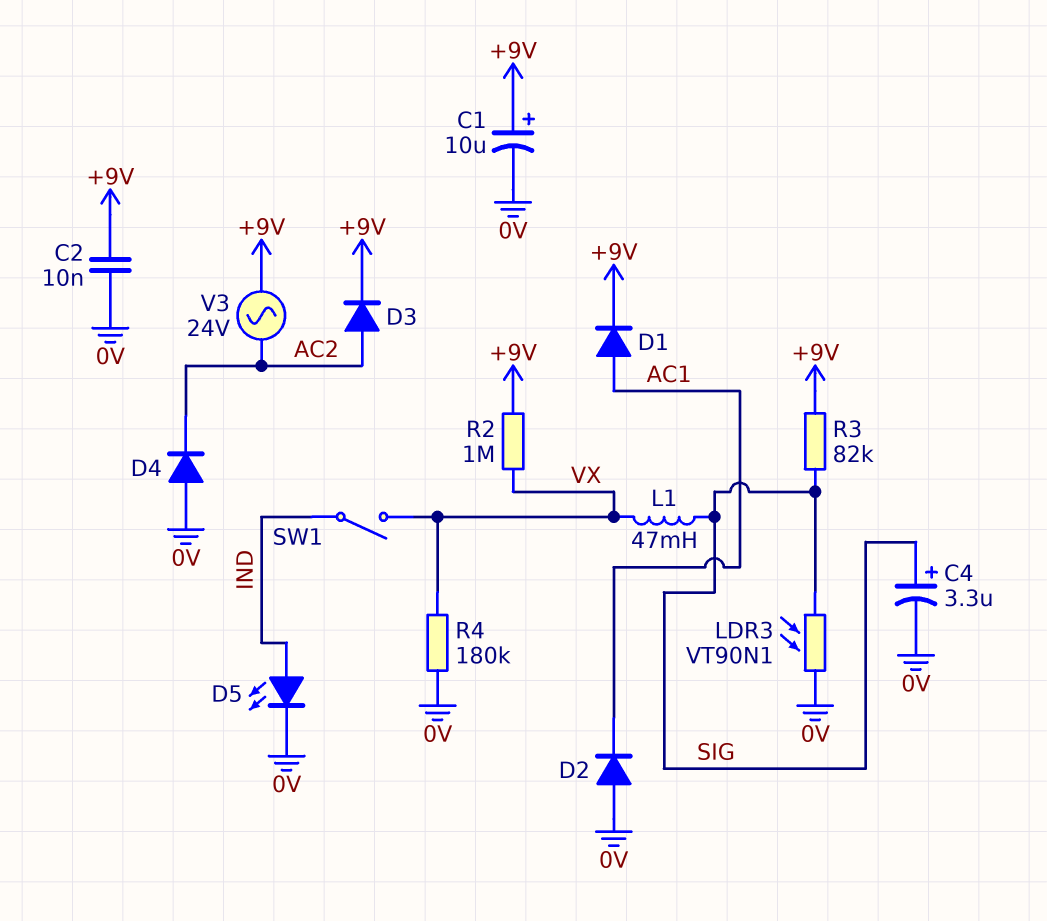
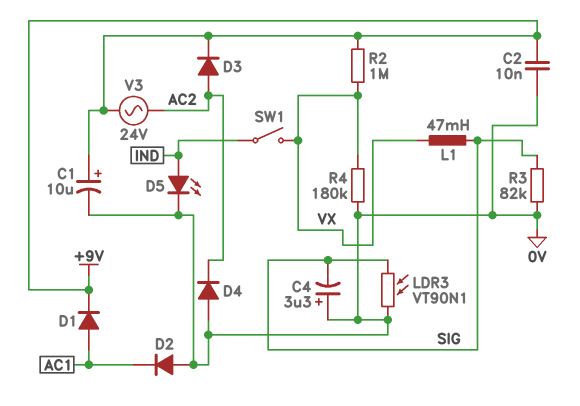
C4: 3.3uF (plus SIG, minus 0V) -> 3.3uF (plus 0V, minus SIG)
R3: 82k (+9V, SIG) -> 82k (0V, SIG)

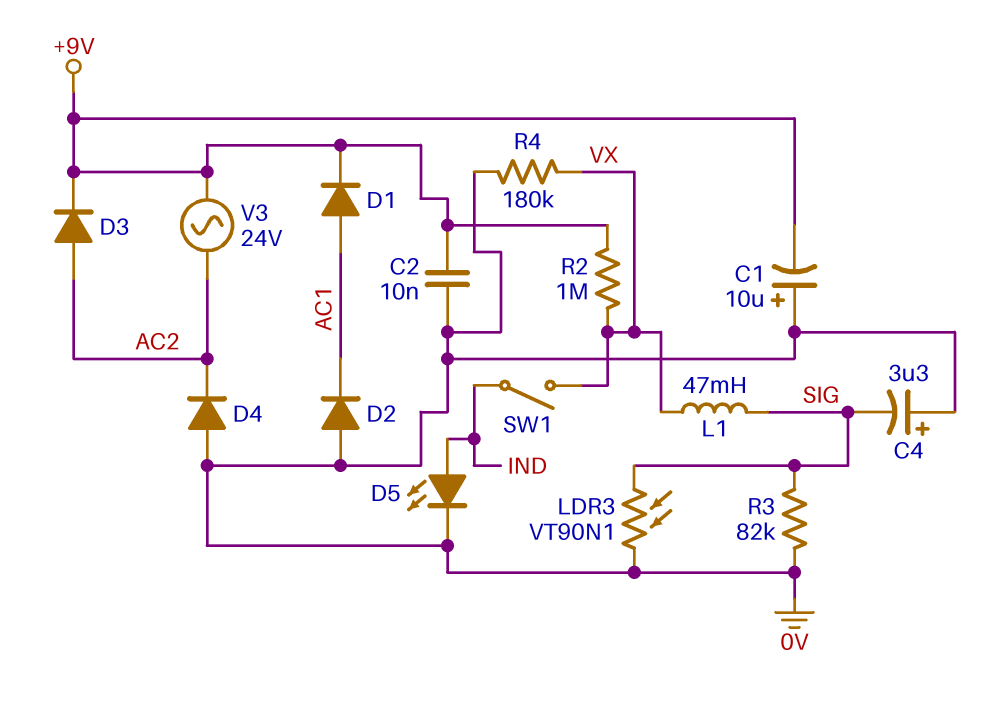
C1: 10uF (plus +9V, minus 0V) -> 10uF (plus 0V, minus +9V)

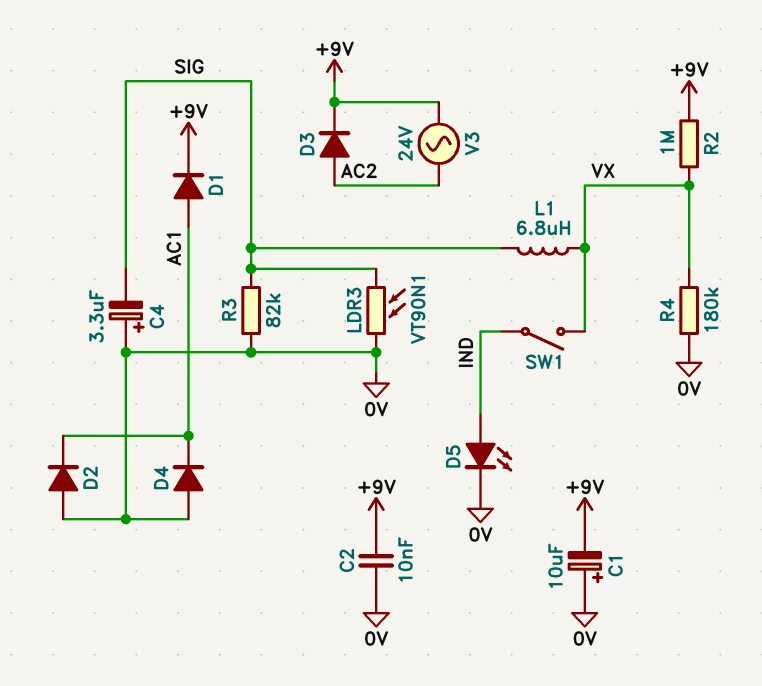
D4: diode (A 0V, K AC2) -> diode (A 0V, K AC1)
L1: 47mH (SIG, VX) -> 6.8uH (SIG, VX)

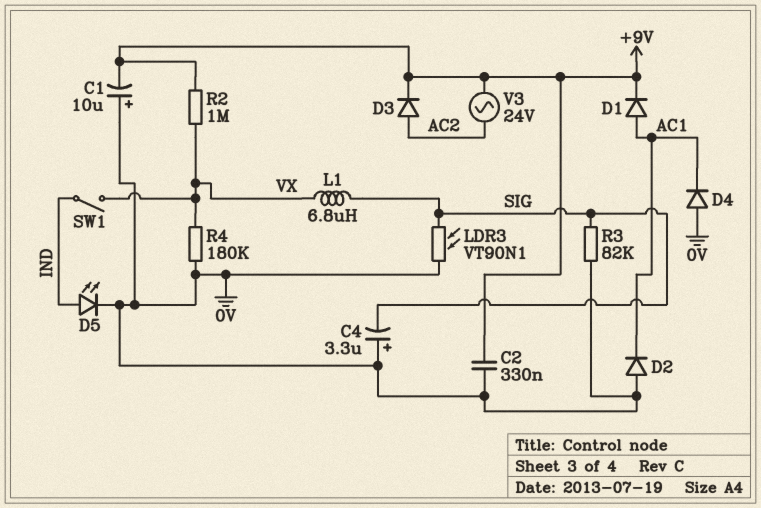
C2: 10nF (+9V, 0V) -> 330nF (+9V, 0V)

